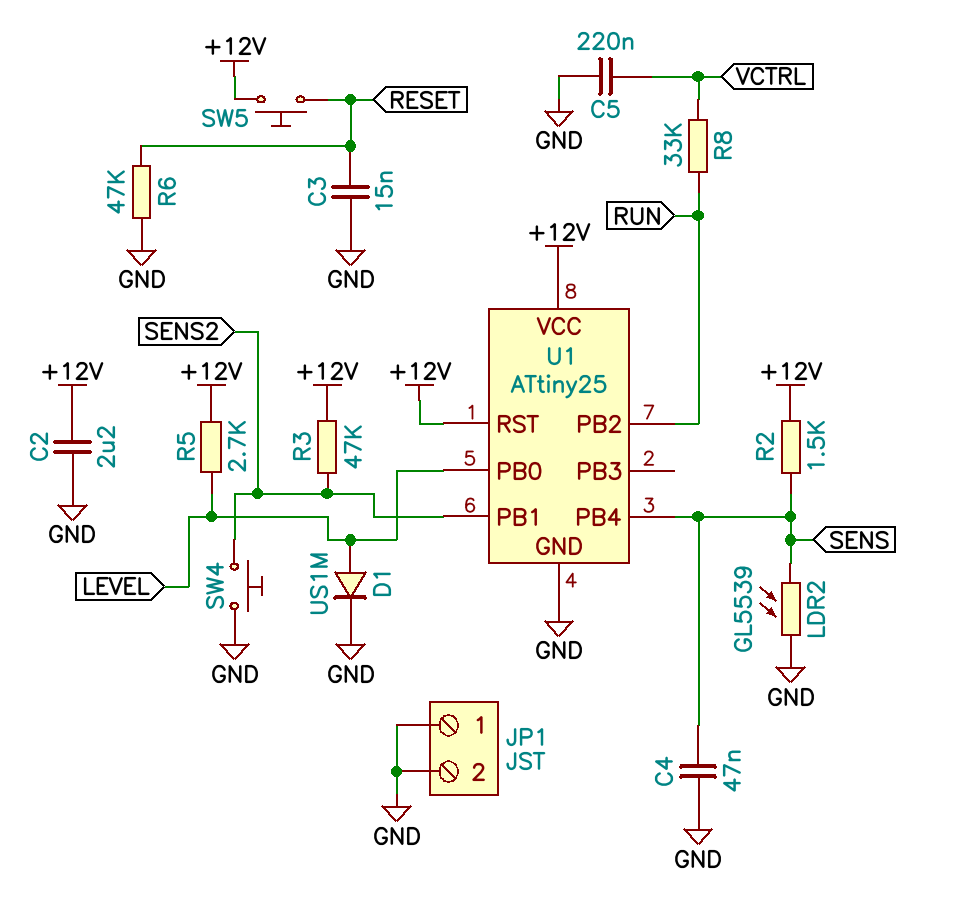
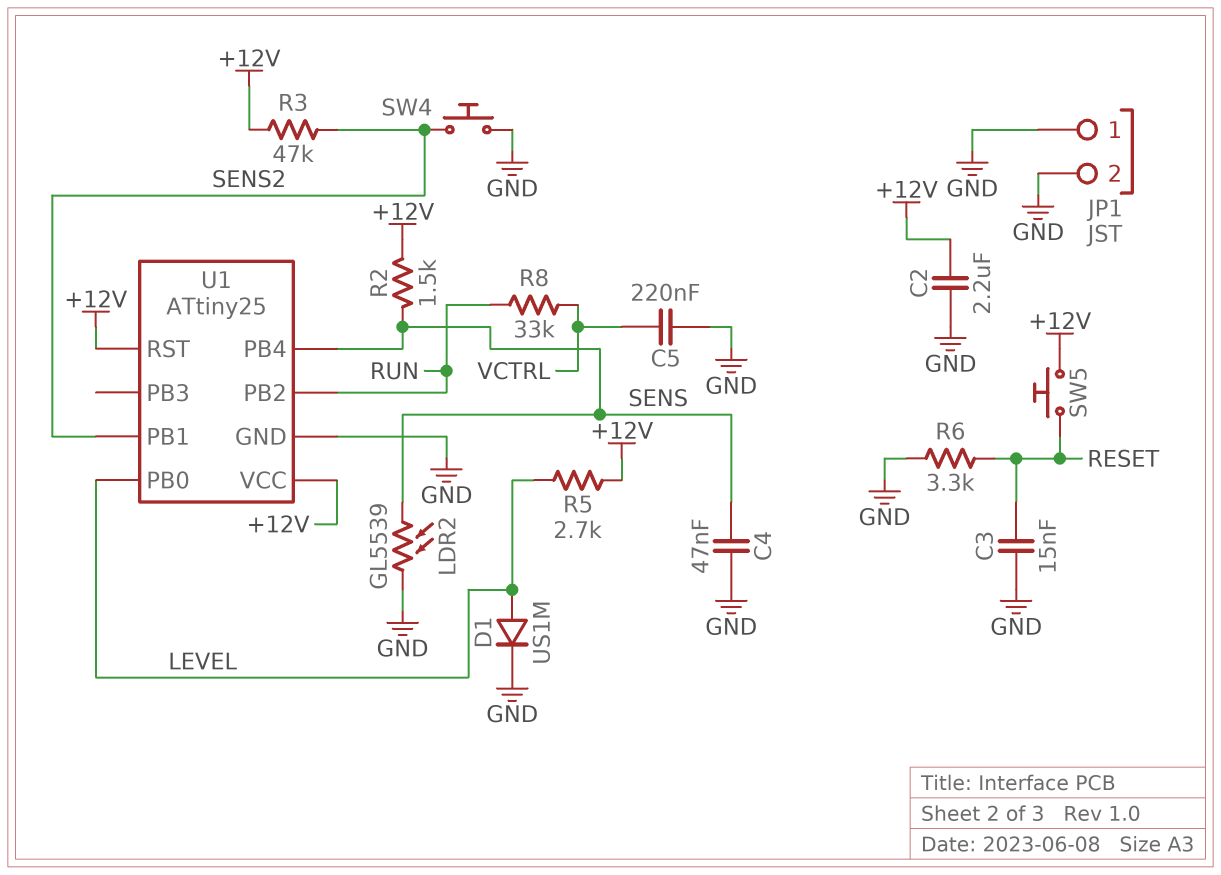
R6: 47k (GND, RESET) -> 3.3k (GND, RESET)

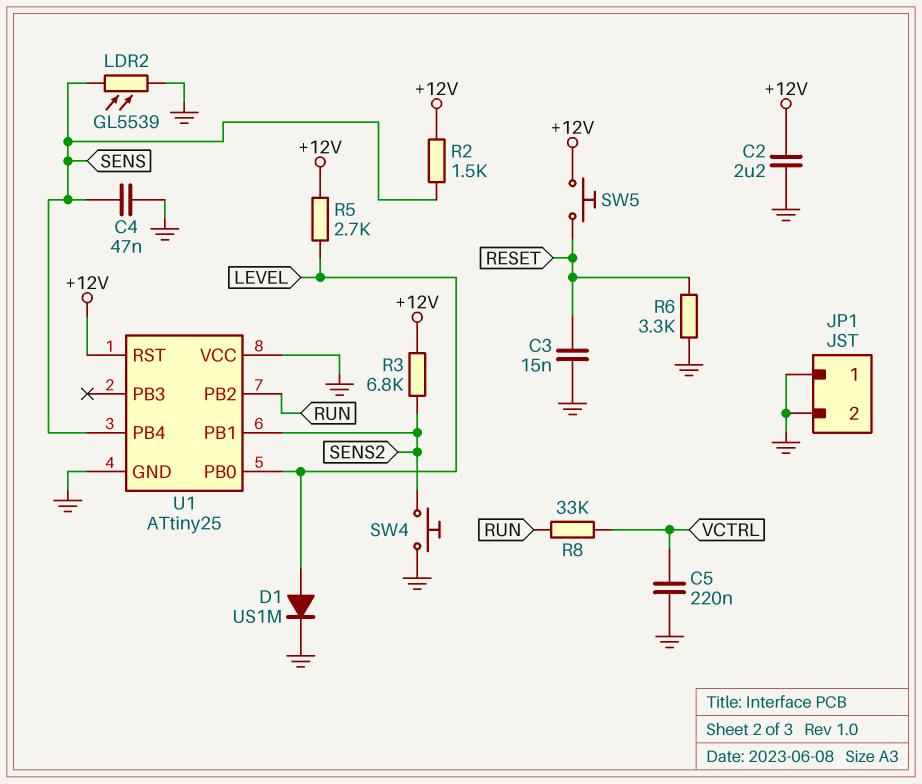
R3: 47k (+12V, SENS2) -> 6.8k (+12V, SENS2)
U1 pin VCC: +12V -> GND

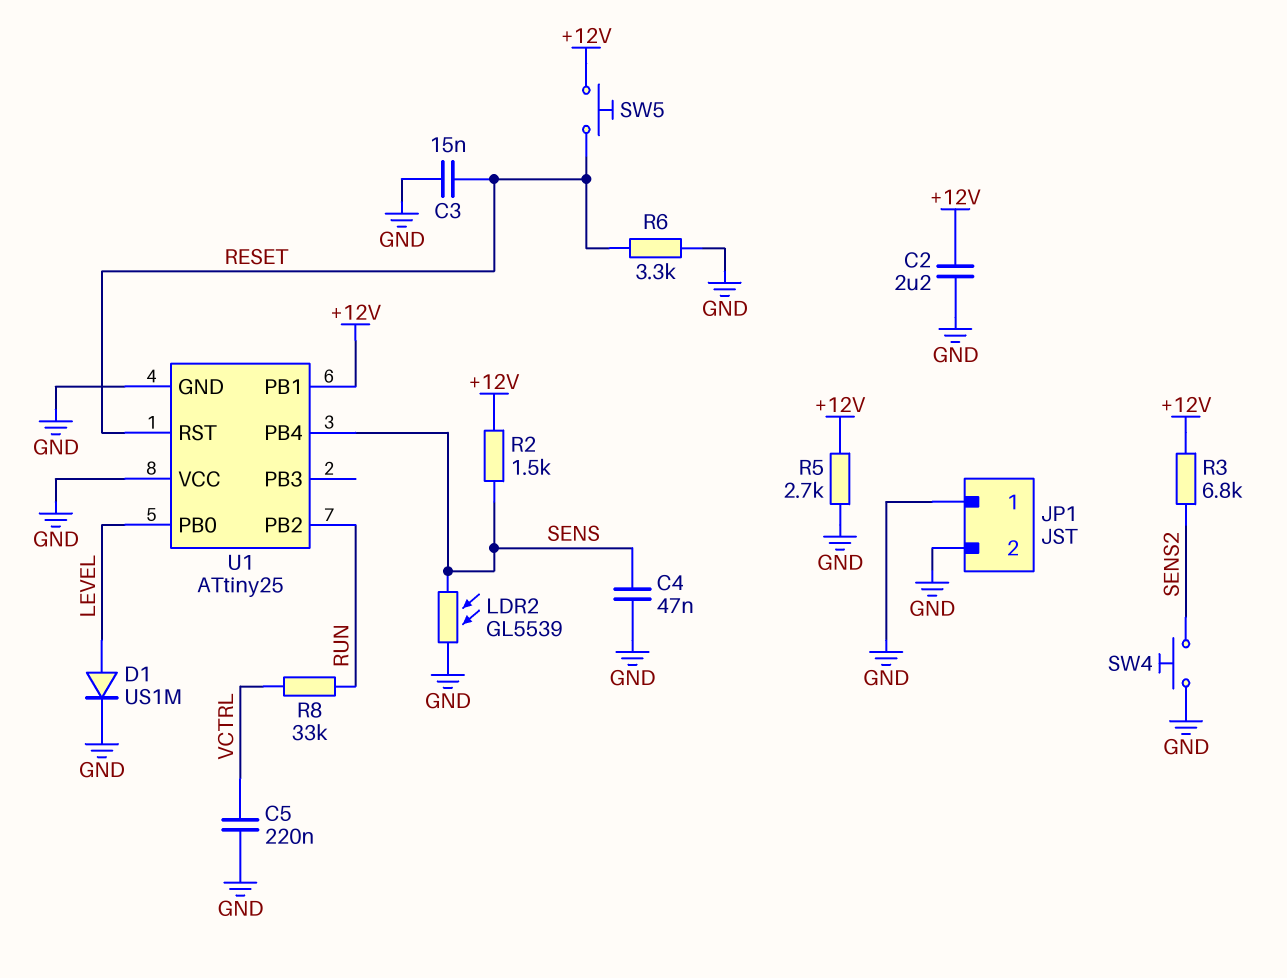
R5: 2.7k (+12V, LEVEL) -> 2.7k (+12V, GND)
U1 pin PB1: SENS2 -> +12V
U1 pin RST: +12V -> RESET

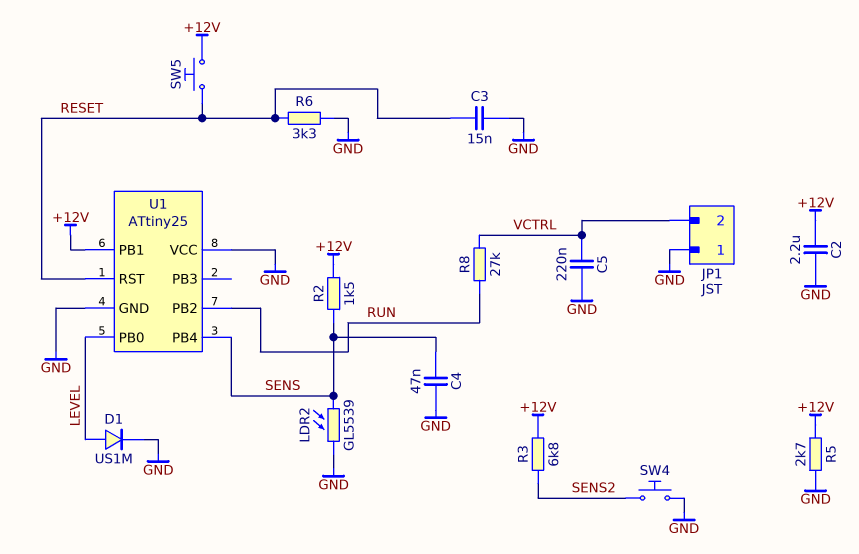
JP1 pin 2: GND -> VCTRL
R8: 33k (RUN, VCTRL) -> 27k (RUN, VCTRL)

